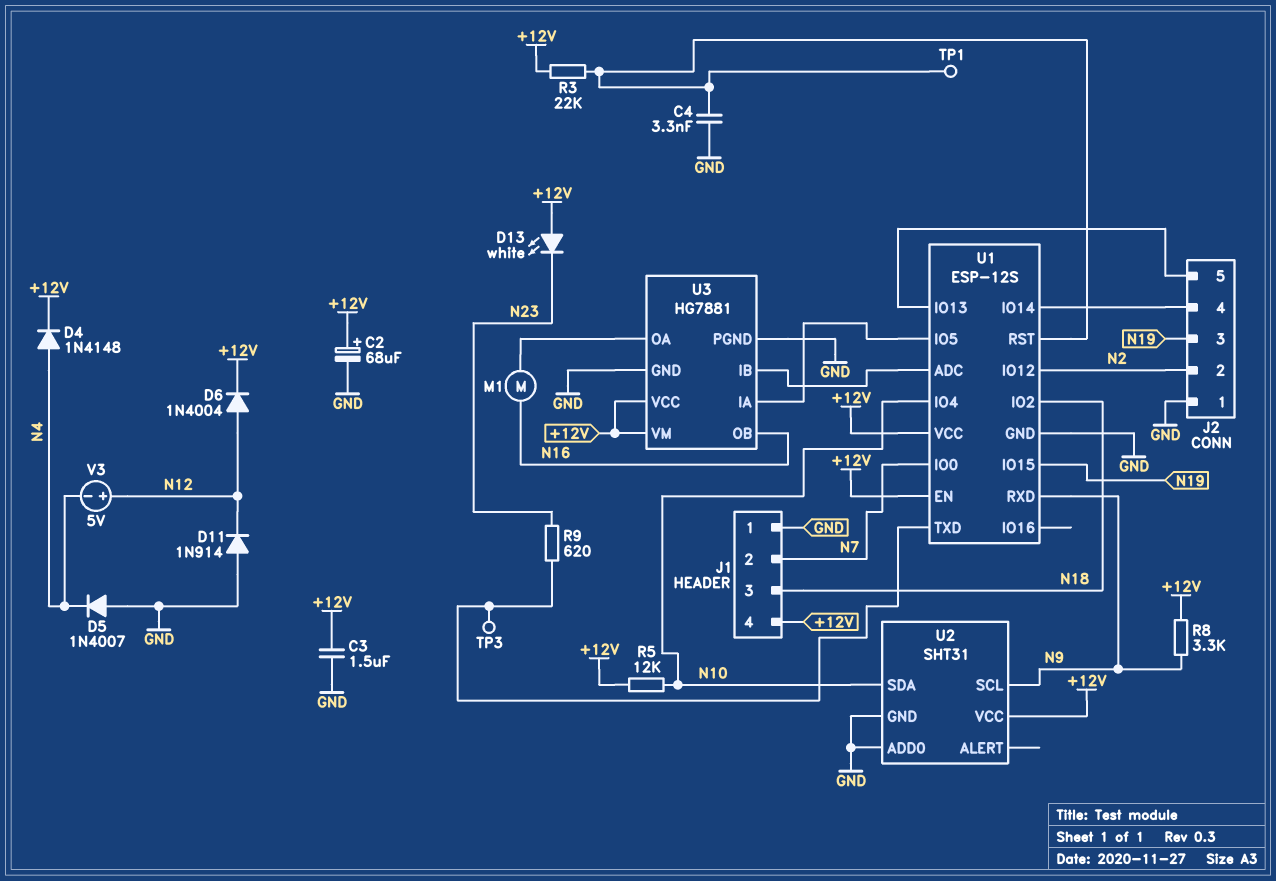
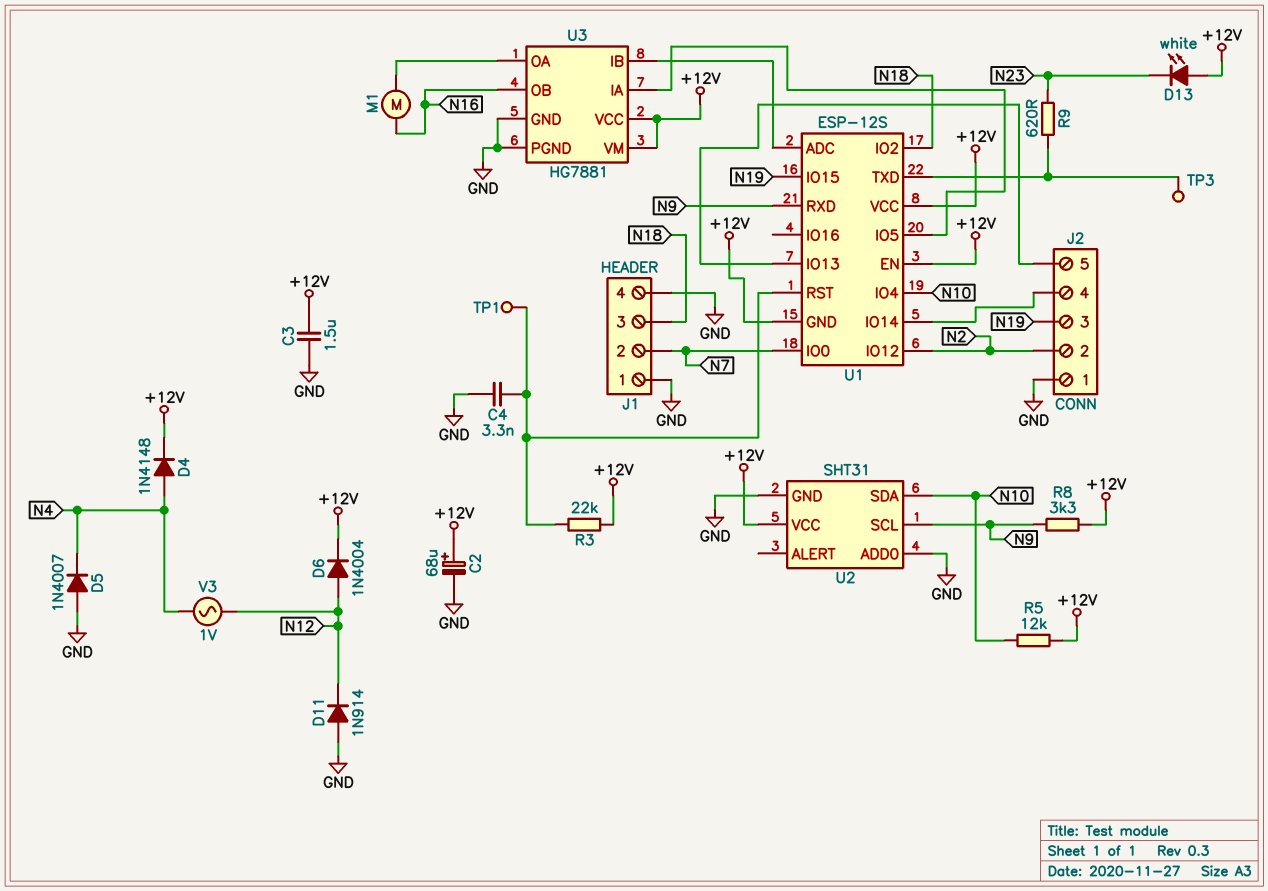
J1 pin 4: +12V -> GND
U1 pin GND: GND -> +12V
V3: 5V (plus N12, minus N4) -> AC 1V (N4, N12)

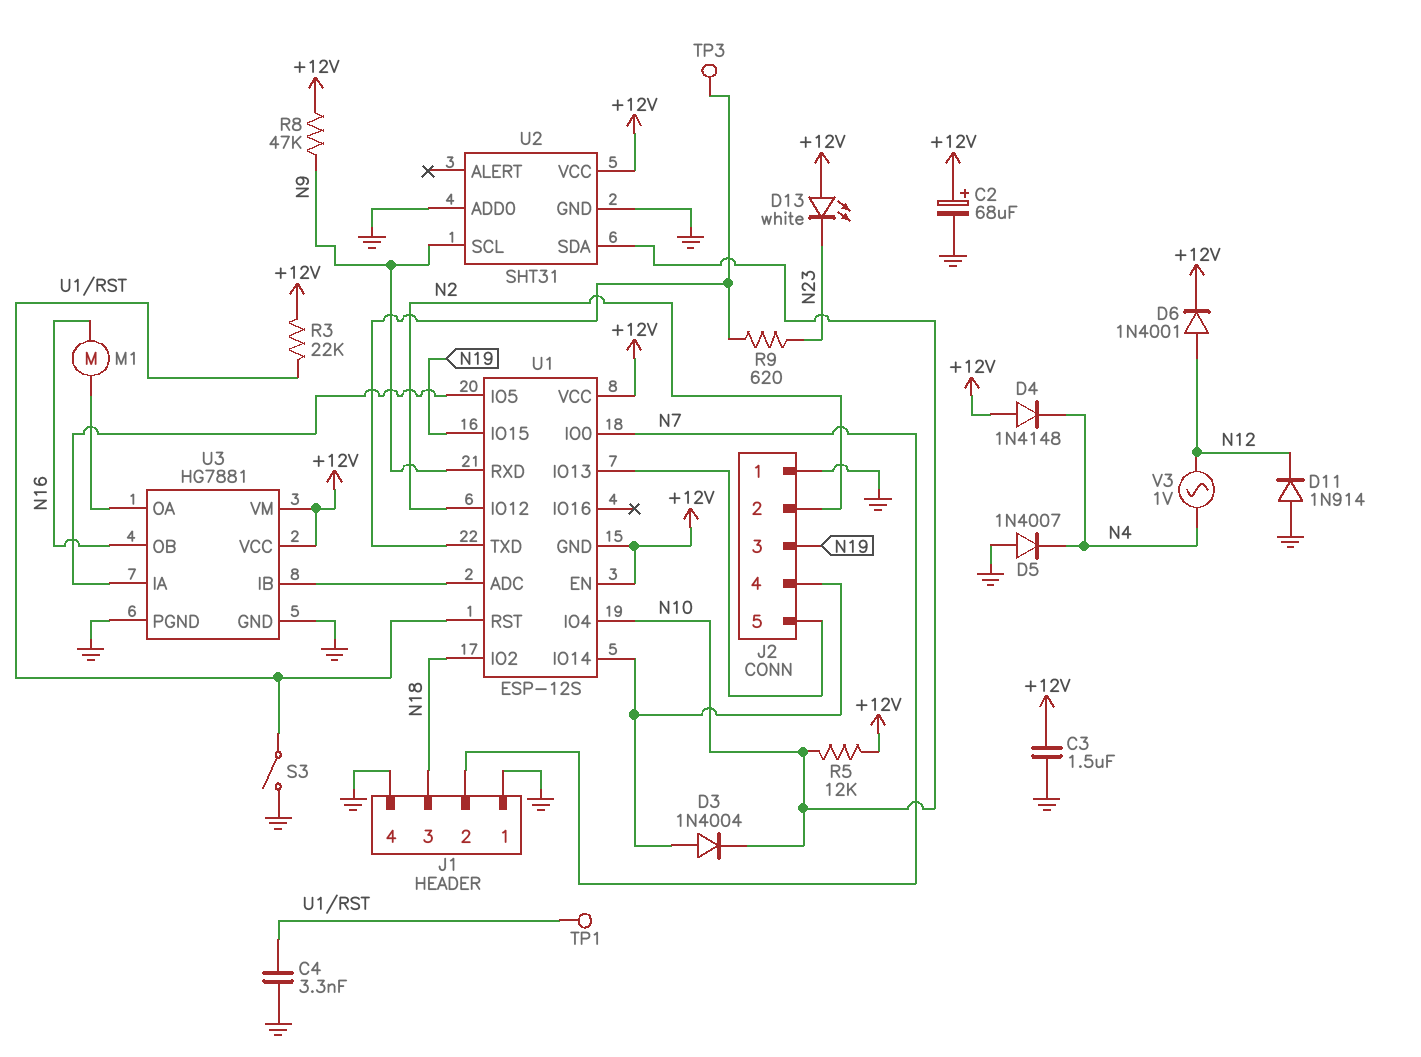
D3: none -> diode 1N4004 (A J2/4, K N10)
D4: diode 1N4148 (A N4, K +12V) -> diode 1N4148 (A +12V, K N4)
D6: diode 1N4004 (A N12, K +12V) -> diode 1N4001 (A N12, K +12V)
R8: 3.3k (+12V, N9) -> 47k (+12V, N9)
S3: none -> switch (GND, U1/RST)

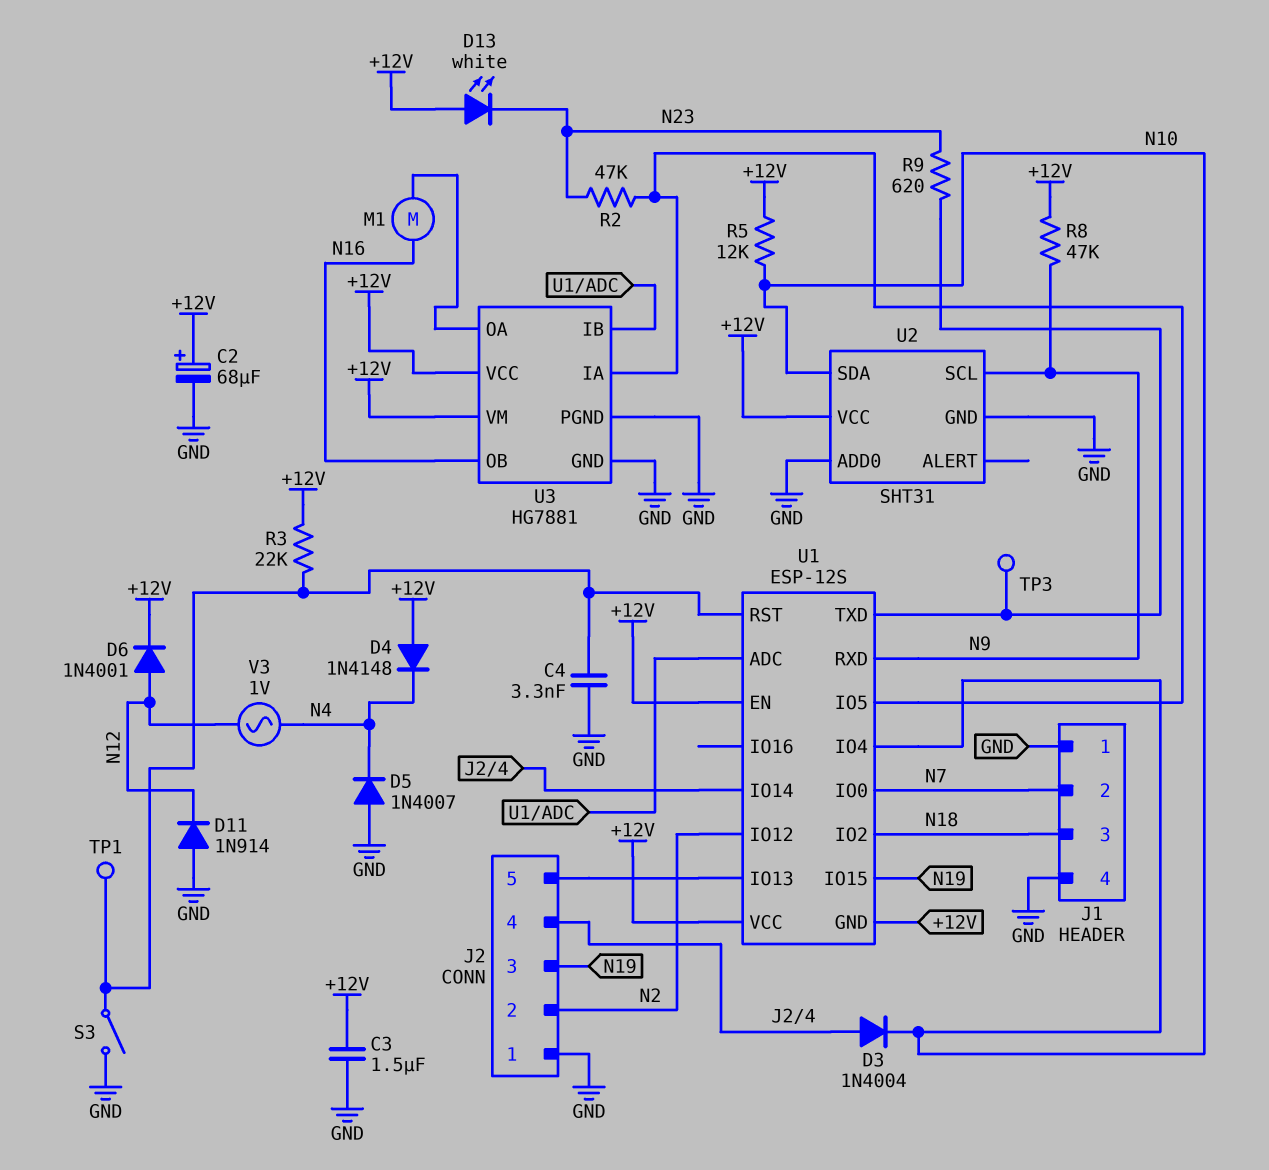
R2: none -> 47k (N23, U1/IO5)

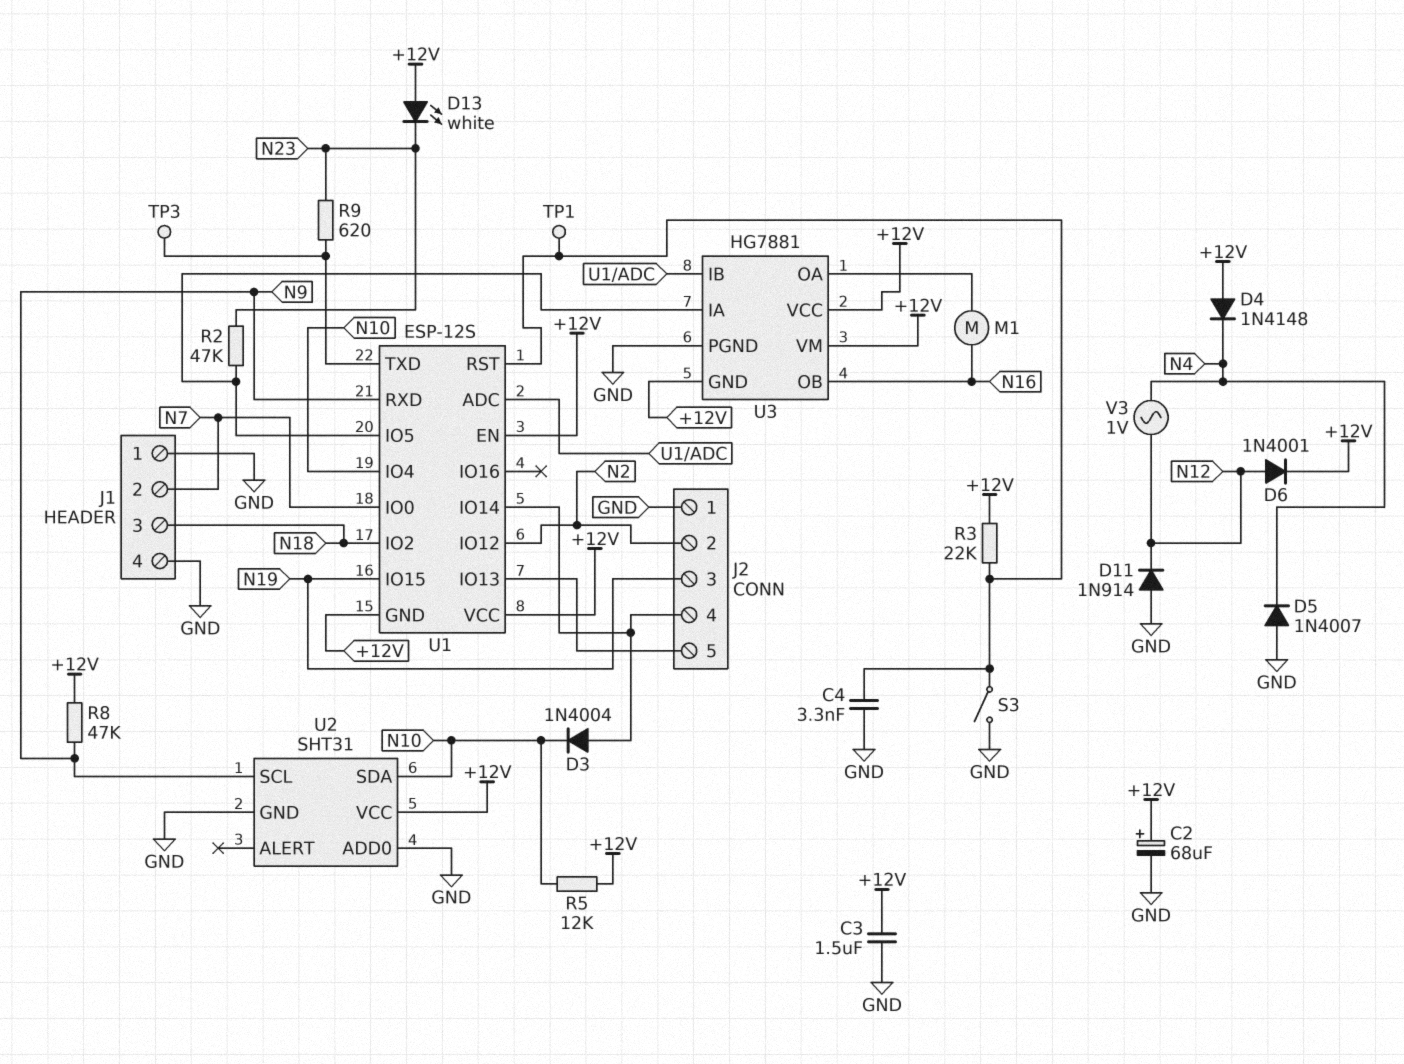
U3 pin GND: GND -> +12V

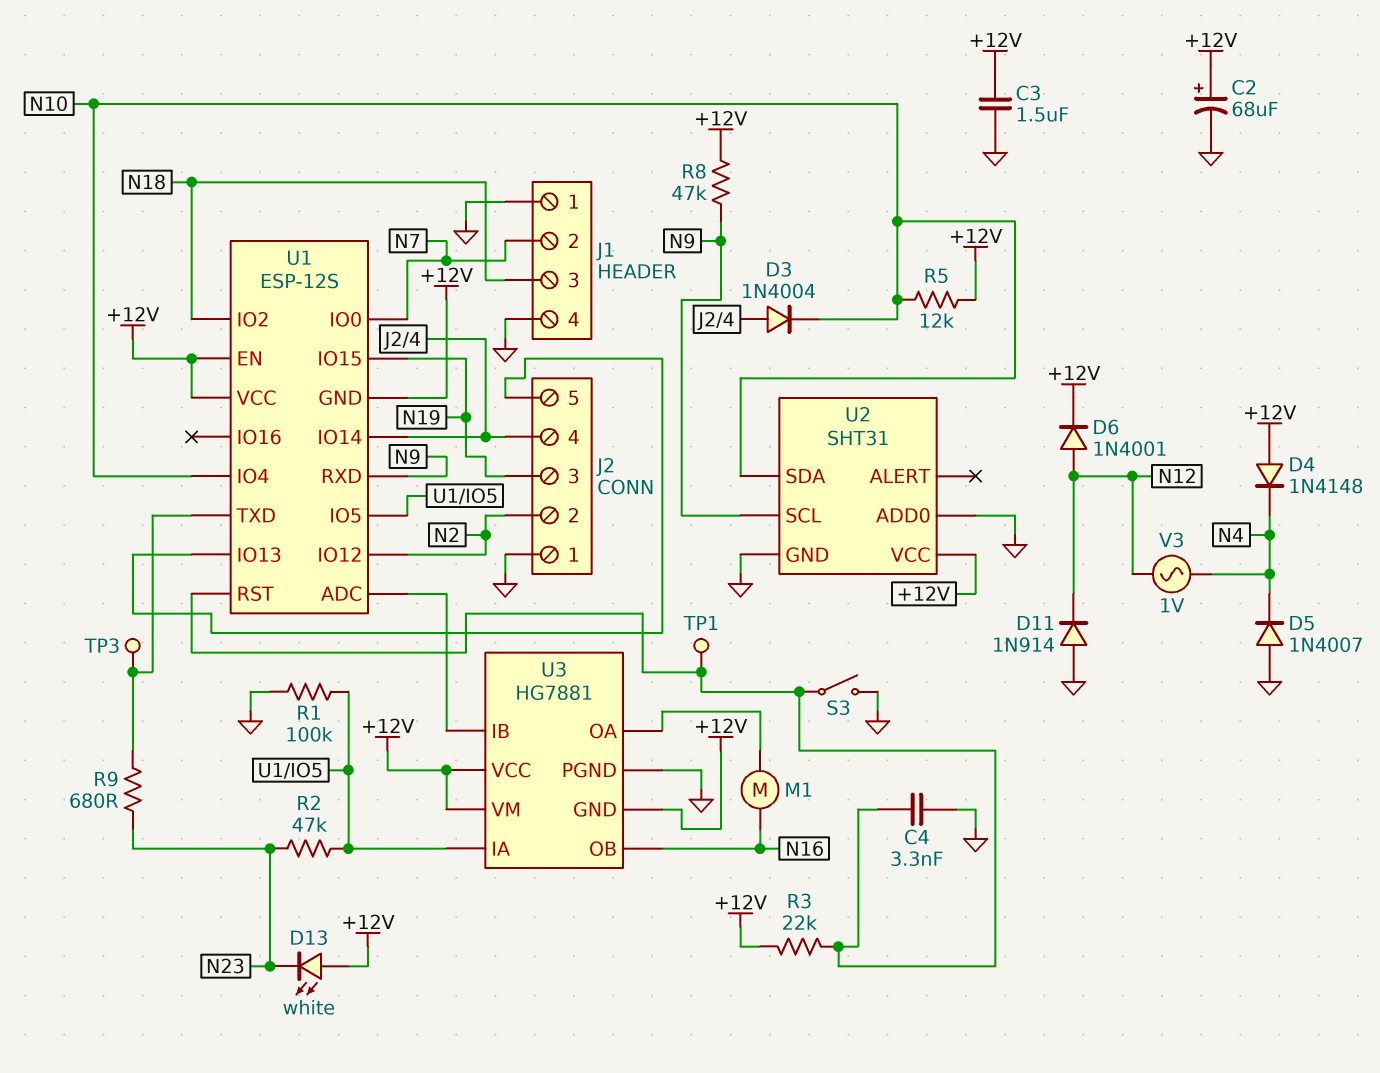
R1: none -> 100k (GND, U1/IO5)
R9: 620 (N23, U1/TXD) -> 680 (N23, U1/TXD)

